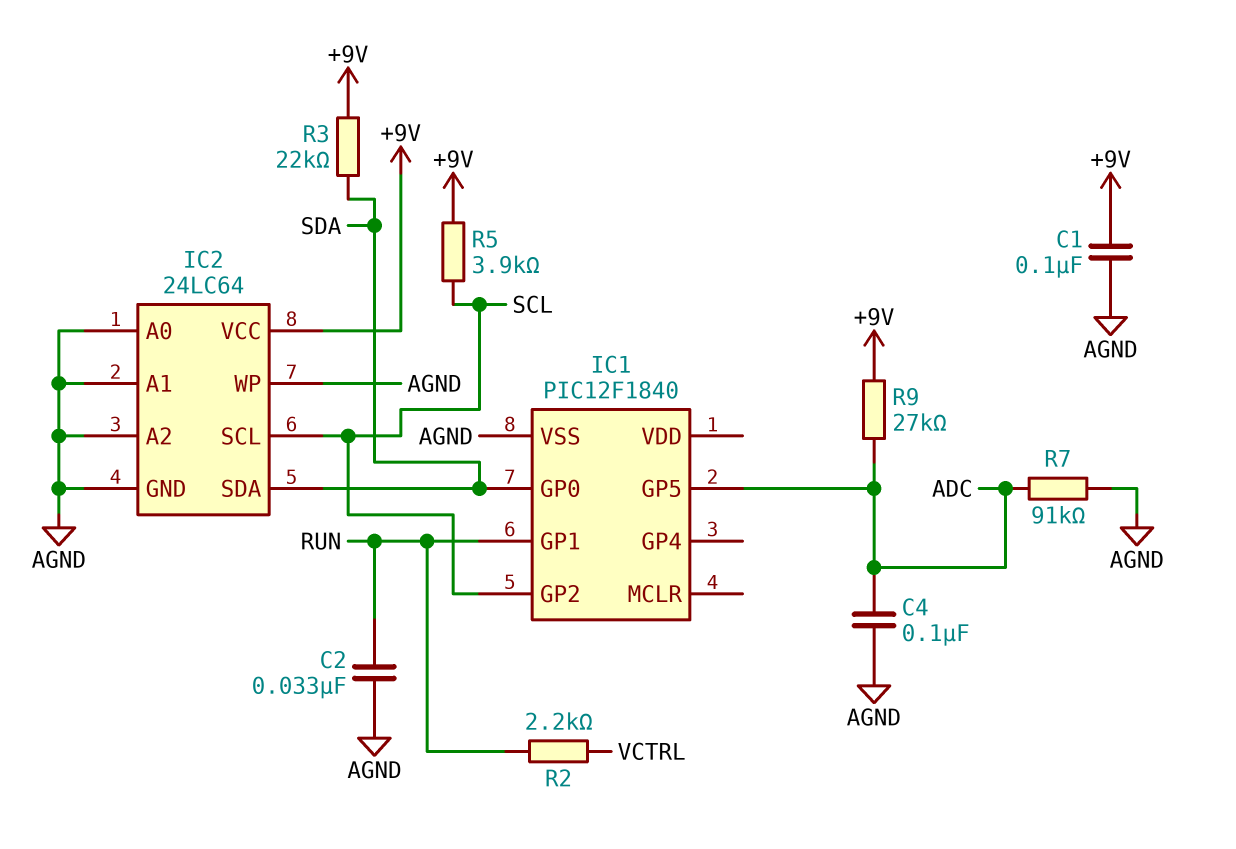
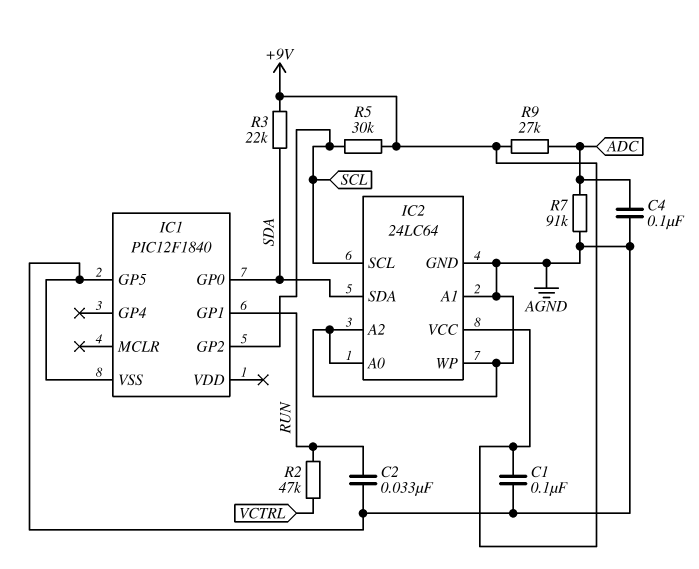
IC1 pin GP5: ADC -> AGND
R2: 2.2k (RUN, VCTRL) -> 47k (RUN, VCTRL)
R5: 3.9k (+9V, SCL) -> 30k (+9V, SCL)

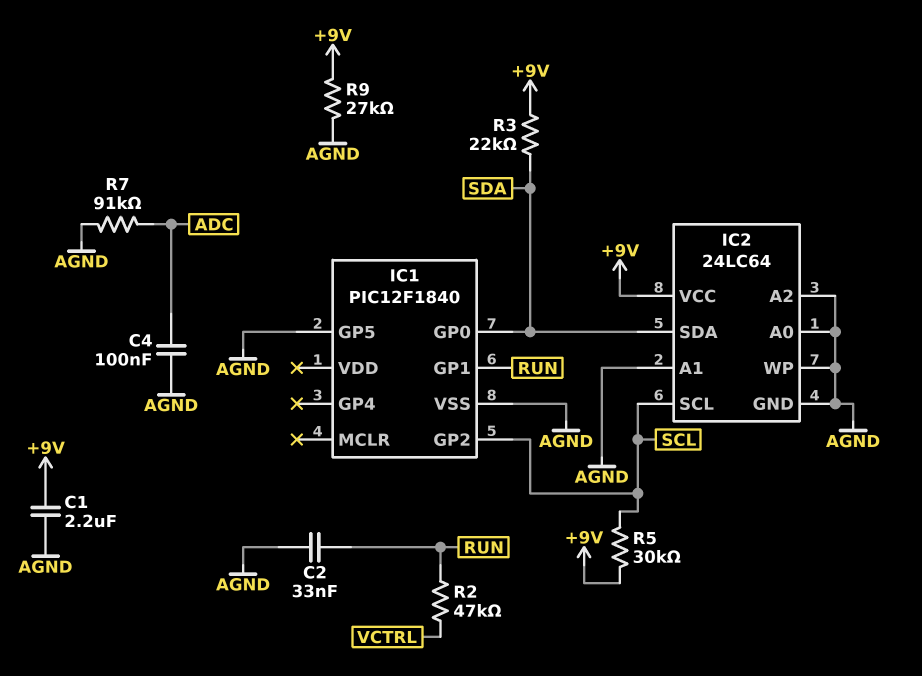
C1: 100nF (+9V, AGND) -> 2.2uF (+9V, AGND)
R9: 27k (+9V, ADC) -> 27k (+9V, AGND)

